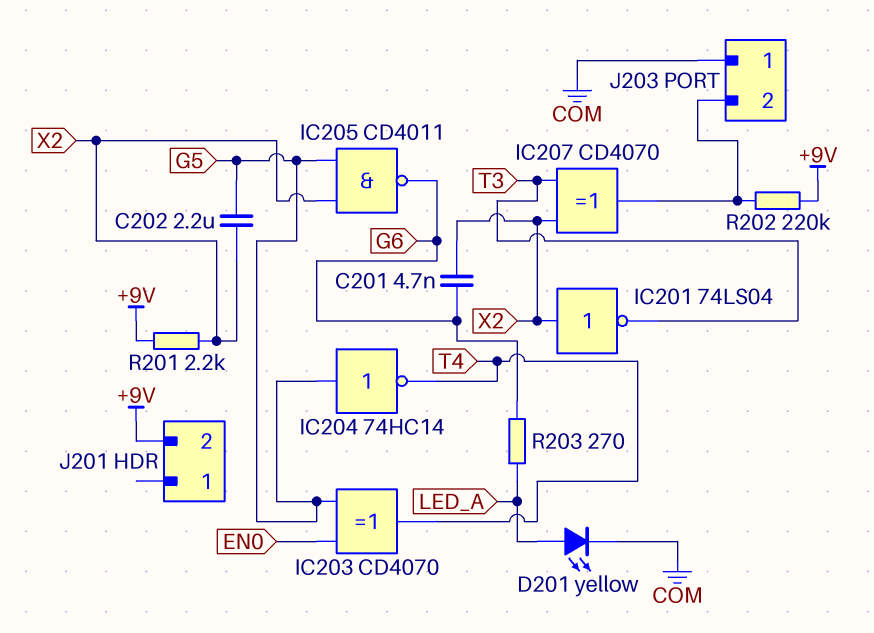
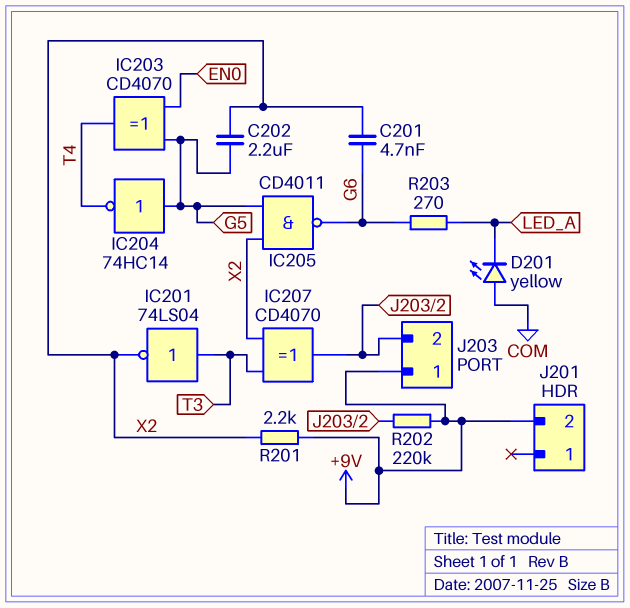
D201: LED yellow (A LED_A, K COM) -> LED yellow (A COM, K LED_A)
IC201: NOT 74LS04 (in X2, out T3) -> NOT 74LS04 (in T3, out X2)
J203 pin 1: COM -> +9V

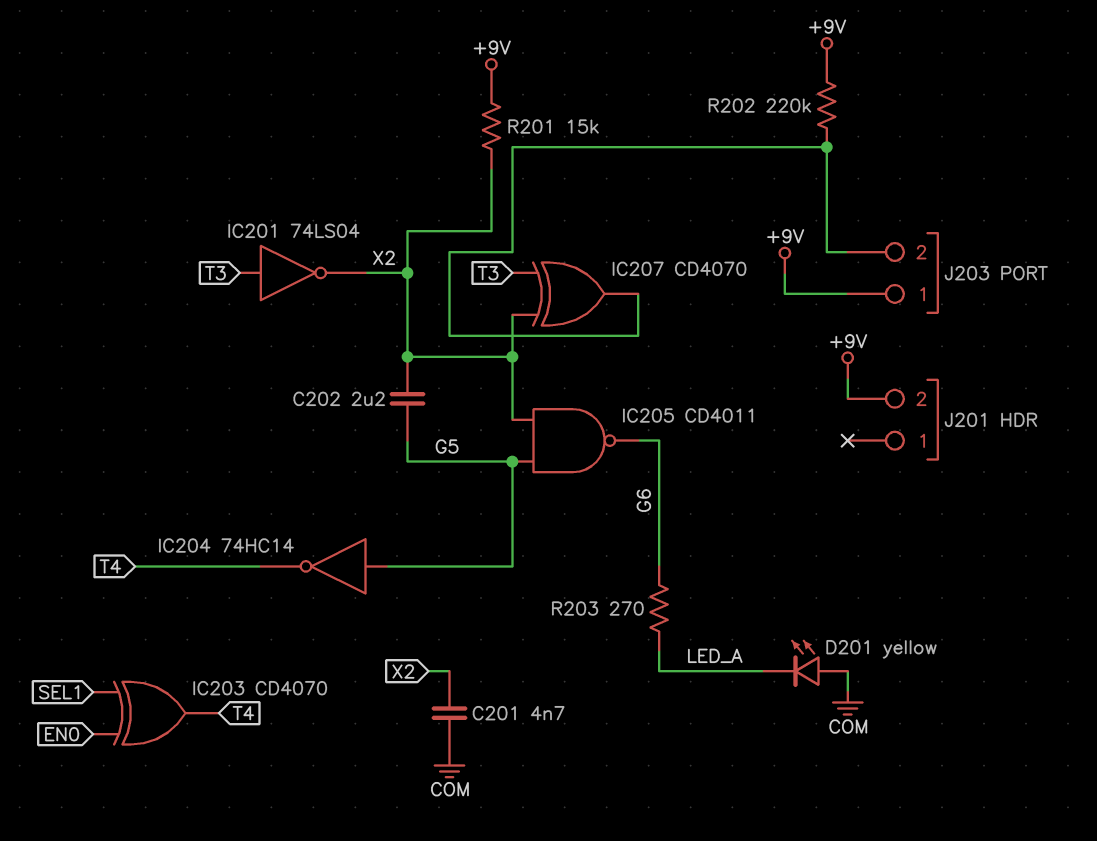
C201: 4.7nF (G6, X2) -> 4.7nF (COM, X2)
IC203: XOR CD4070 (in EN0, in G5, out T4) -> XOR CD4070 (in EN0, in SEL1, out T4)
R201: 2.2k (+9V, X2) -> 15k (+9V, X2)

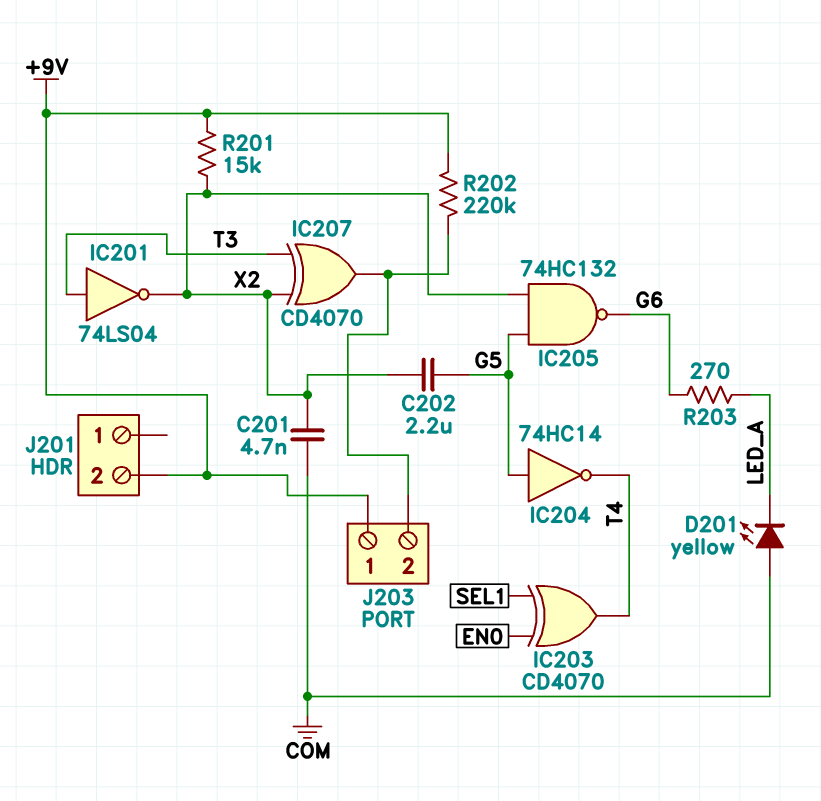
IC205: NAND CD4011 (in G5, in X2, out G6) -> NAND 74HC132 (in G5, in X2, out G6)

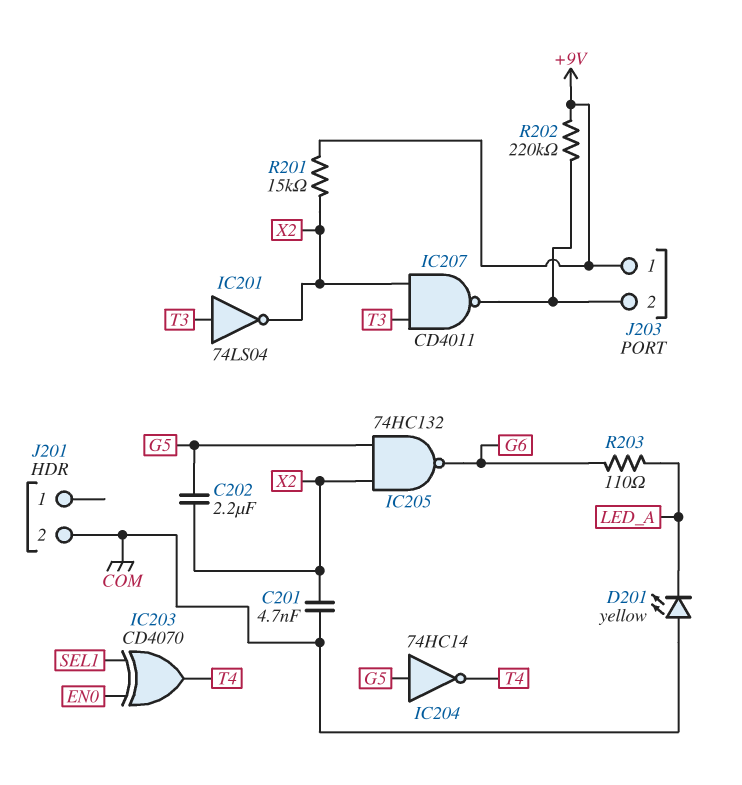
IC207: XOR CD4070 (in T3, in X2, out J203/2) -> NAND CD4011 (in T3, in X2, out J203/2)
J201 pin 2: +9V -> COM
R203: 270 (G6, LED_A) -> 110 (G6, LED_A)

